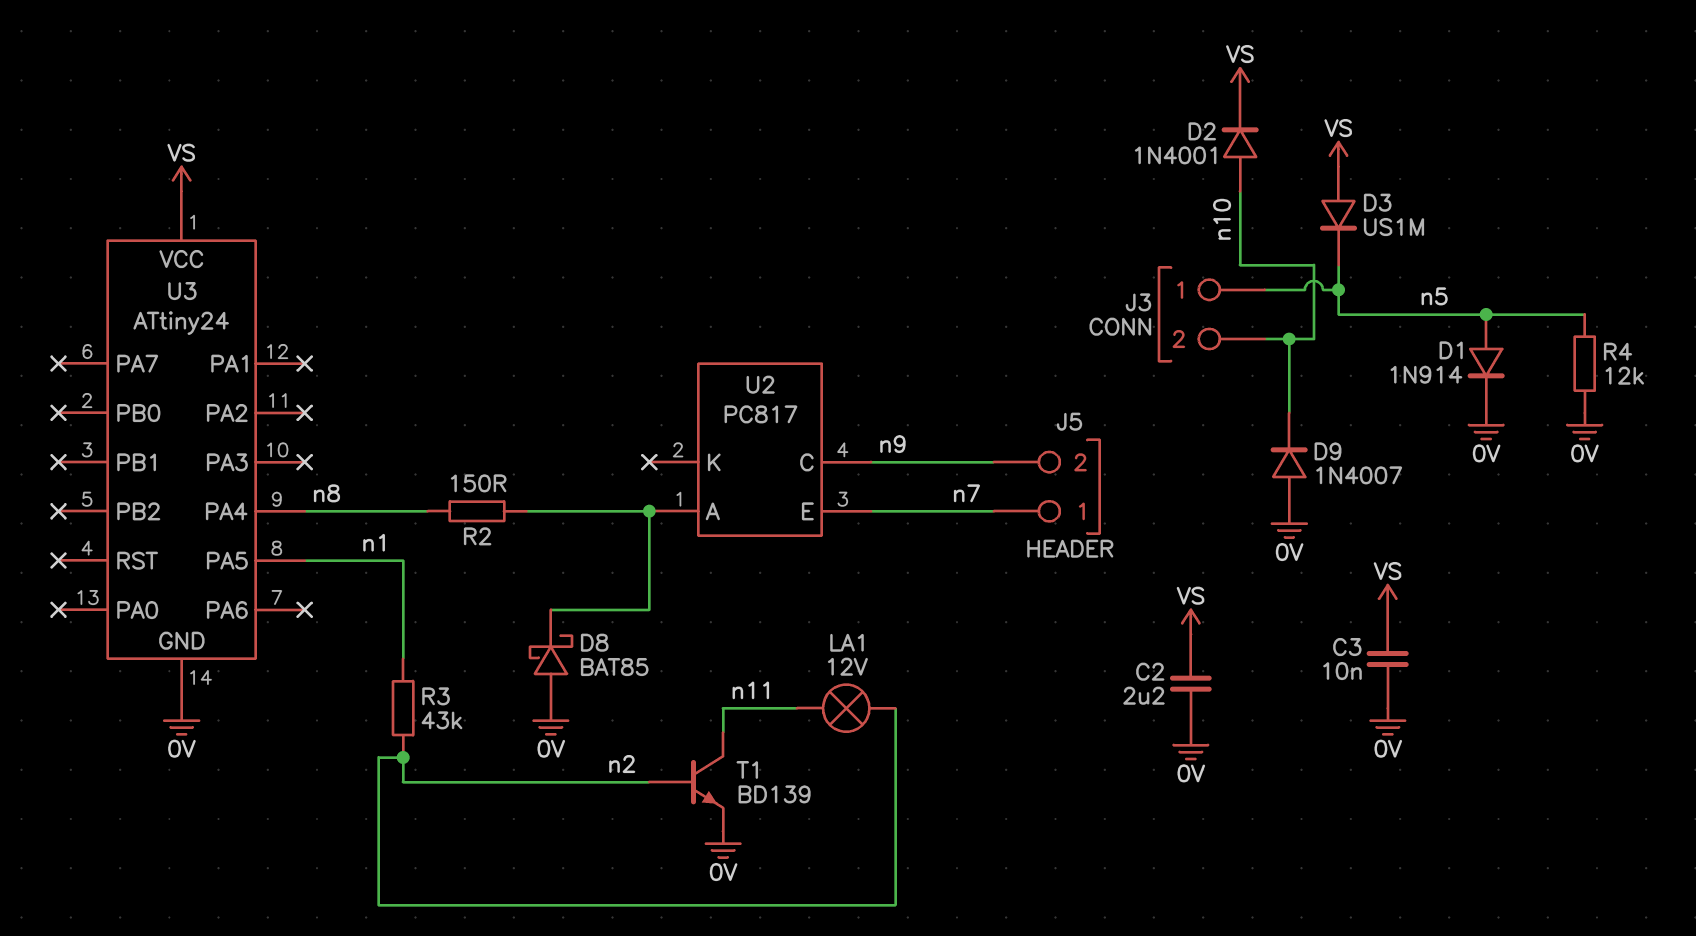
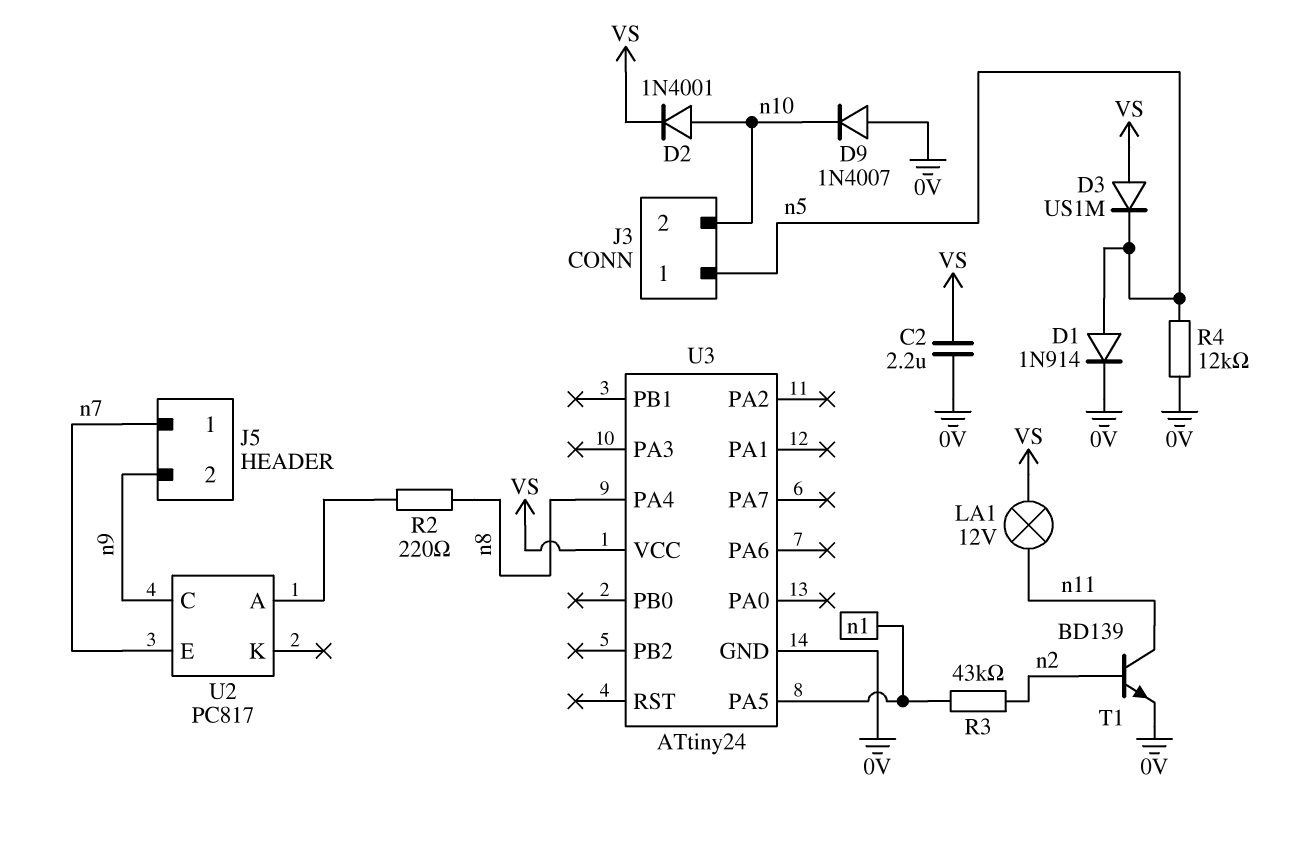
C3: 10nF (0V, VS) -> none
D8: schottky BAT85 (A 0V, K U2/A) -> none
LA1: lamp 12V (n2, n11) -> lamp 12V (VS, n11)
R2: 150 (U2/A, n8) -> 220 (U2/A, n8)

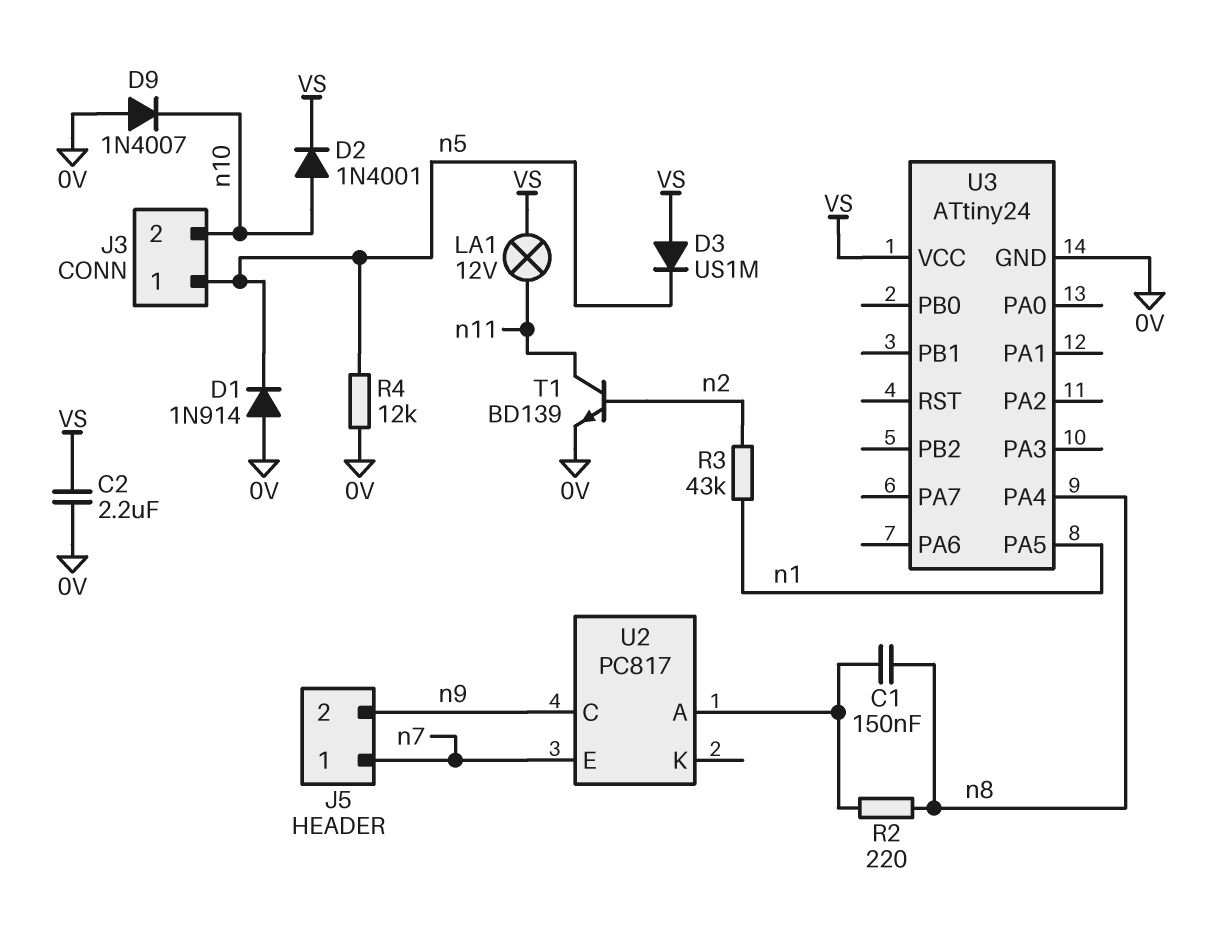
C1: none -> 150nF (U2/A, n8)
D1: diode 1N914 (A n5, K 0V) -> diode 1N914 (A 0V, K n5)

